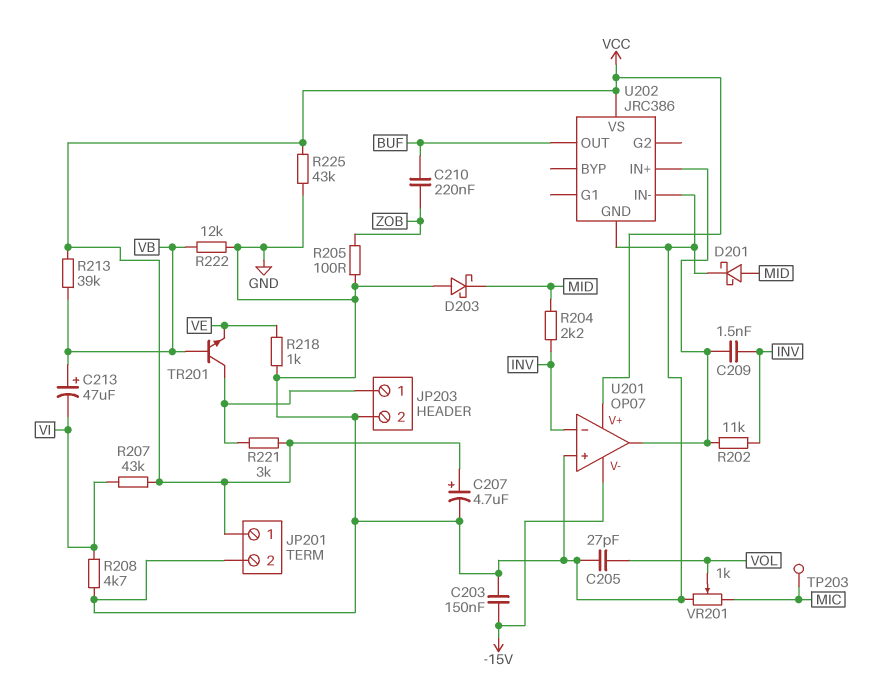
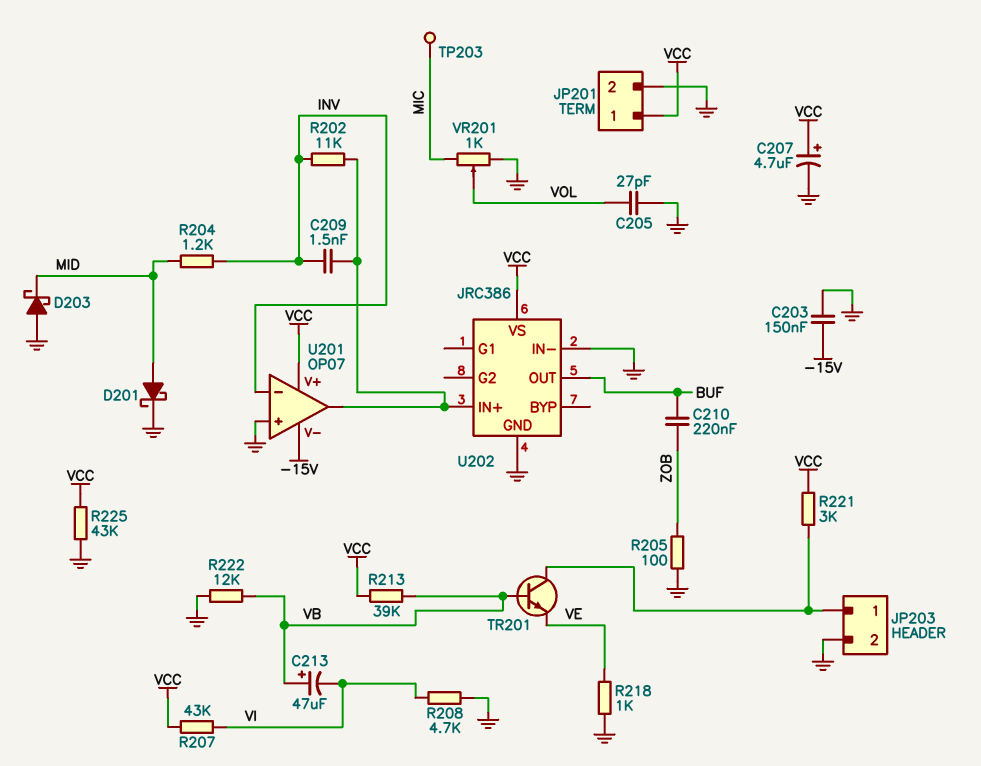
R204: 2.2k (INV, MID) -> 1.2k (INV, MID)

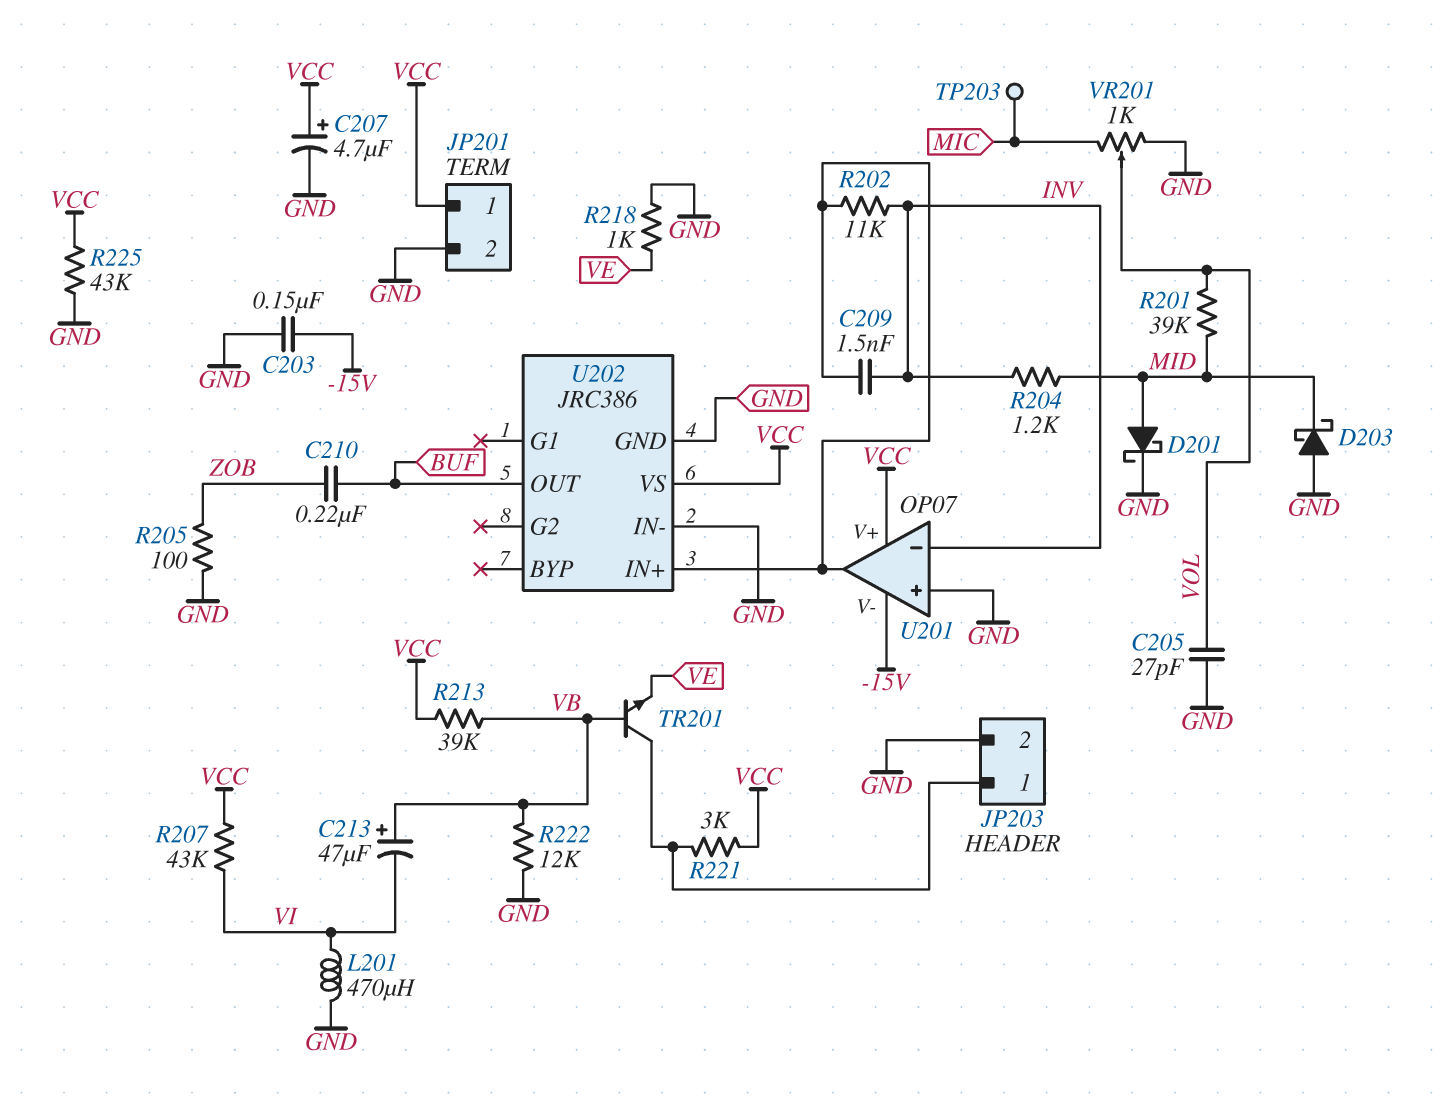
L201: none -> 470uH (GND, VI)
R201: none -> 39k (MID, VOL)
R208: 4.7k (GND, VI) -> none

